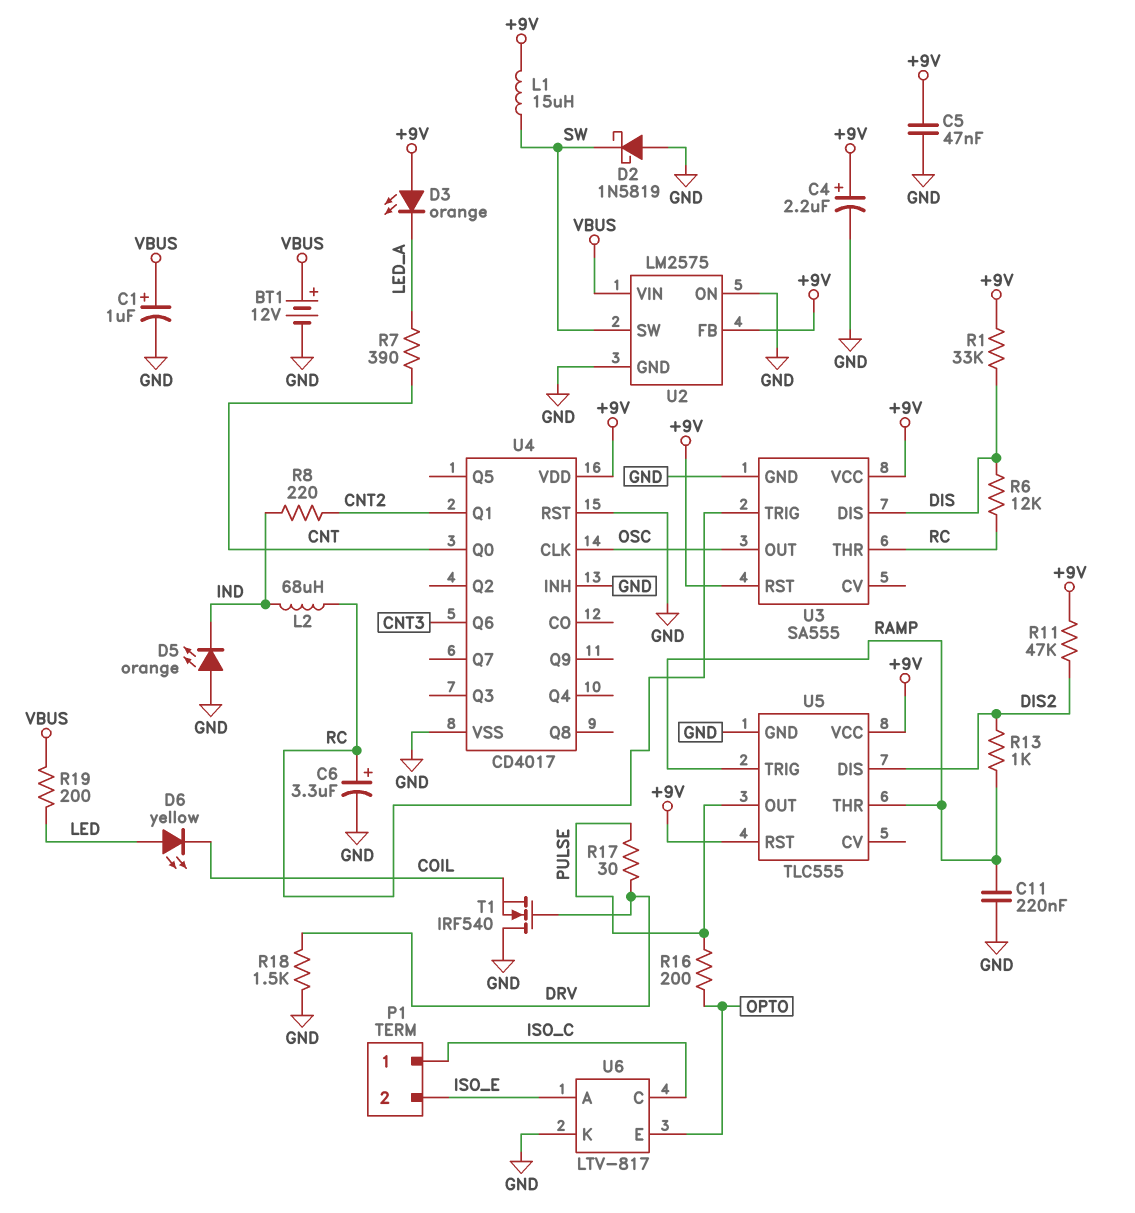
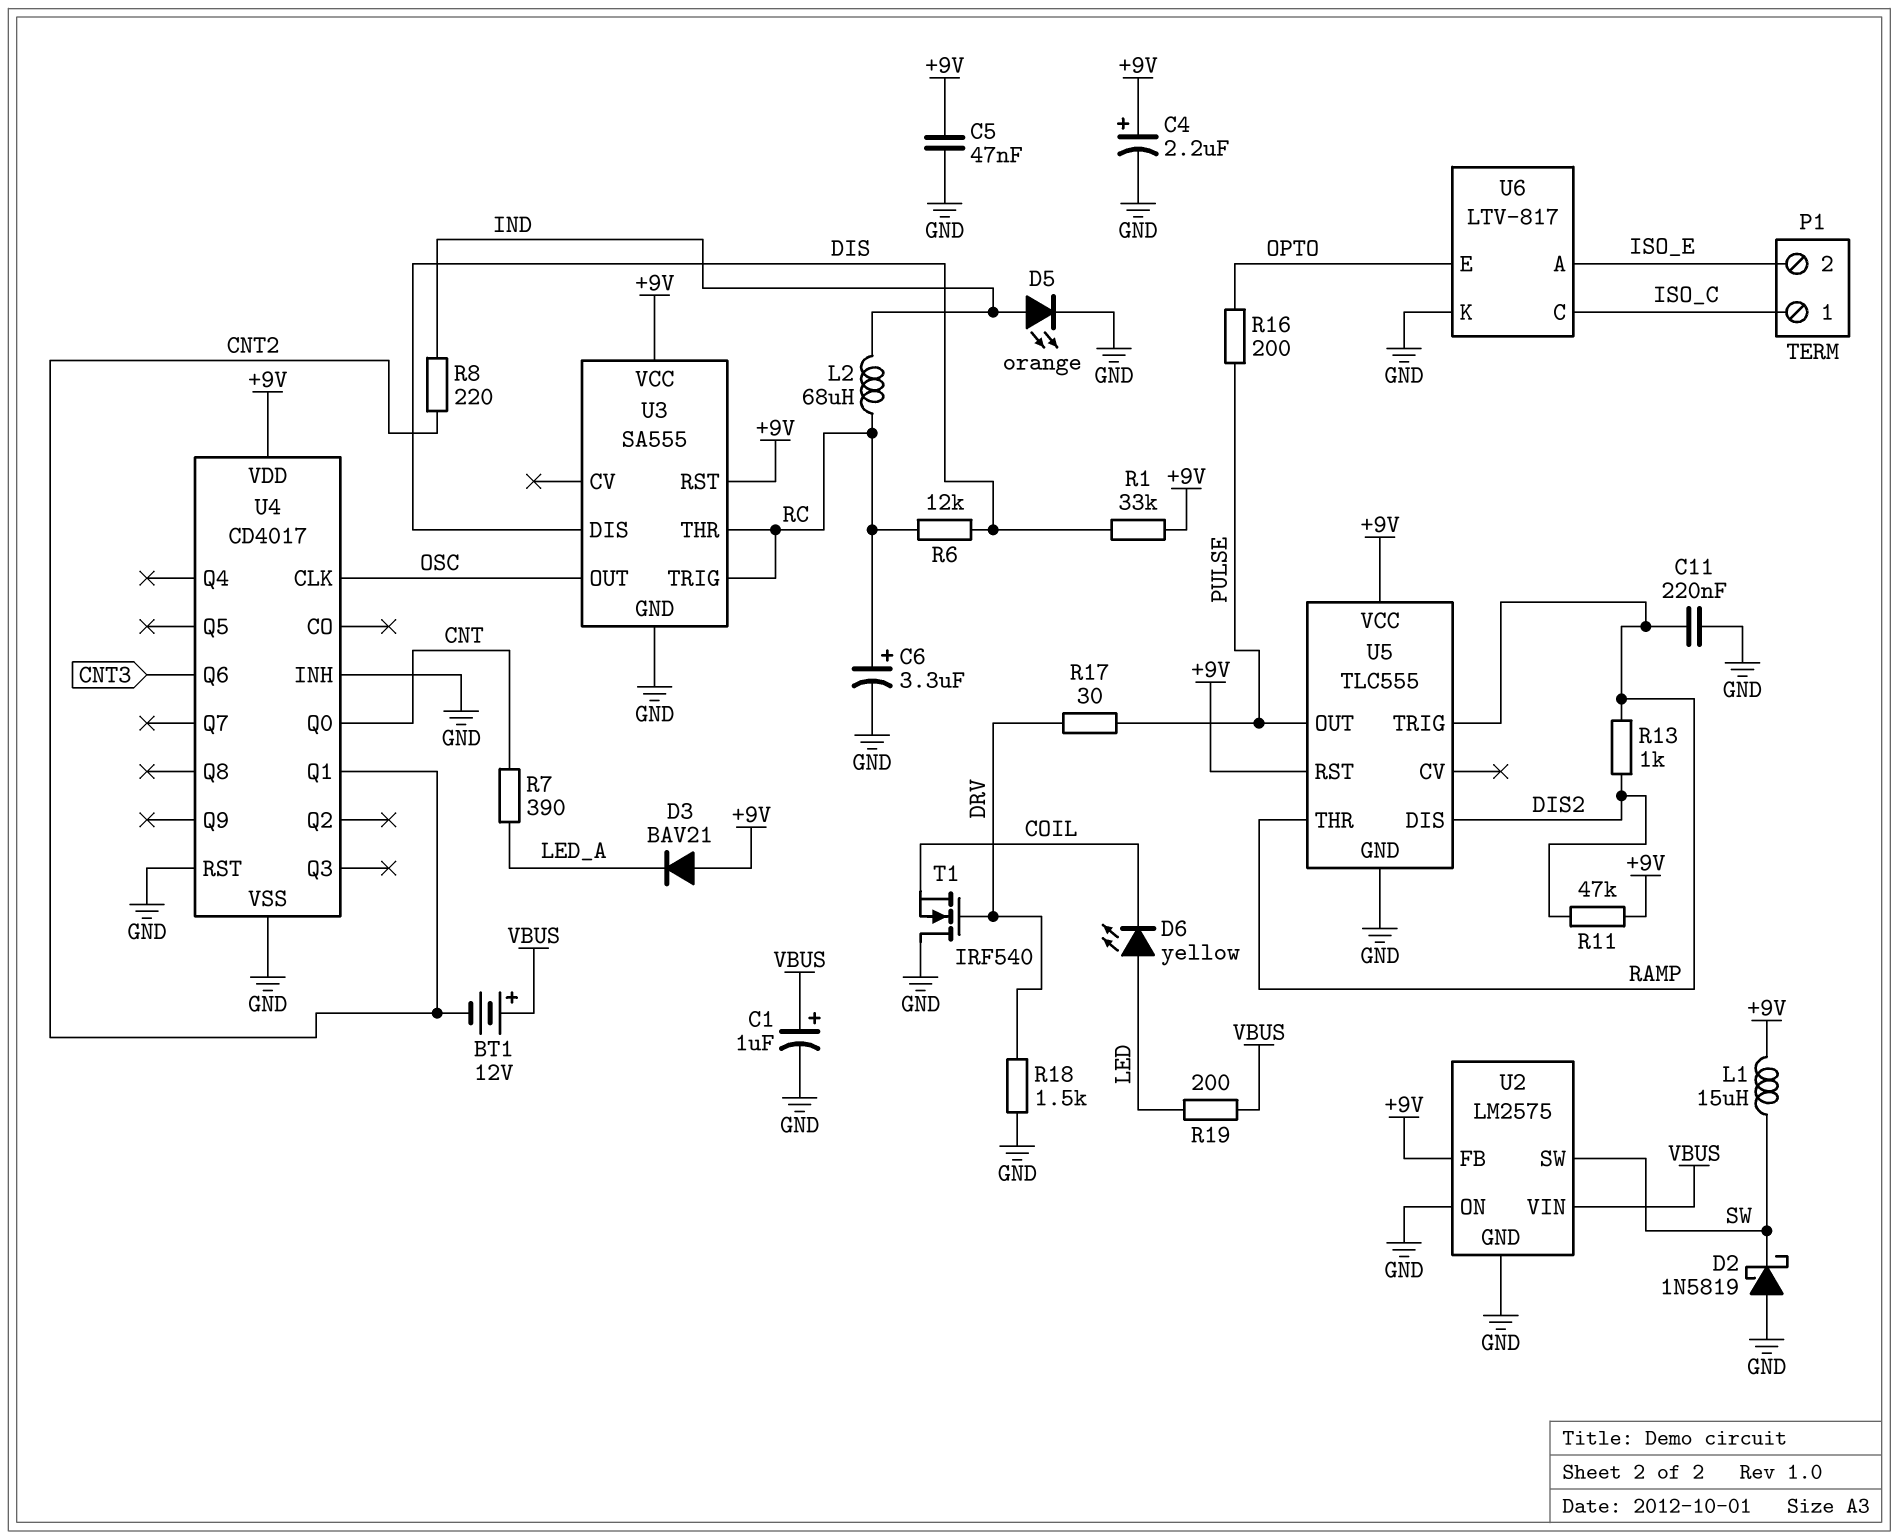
BT1: 12V (plus VBUS, minus GND) -> 12V (plus VBUS, minus CNT2)
D3: LED orange (A +9V, K LED_A) -> diode BAV21 (A +9V, K LED_A)
D5: LED orange (A GND, K IND) -> LED orange (A IND, K GND)

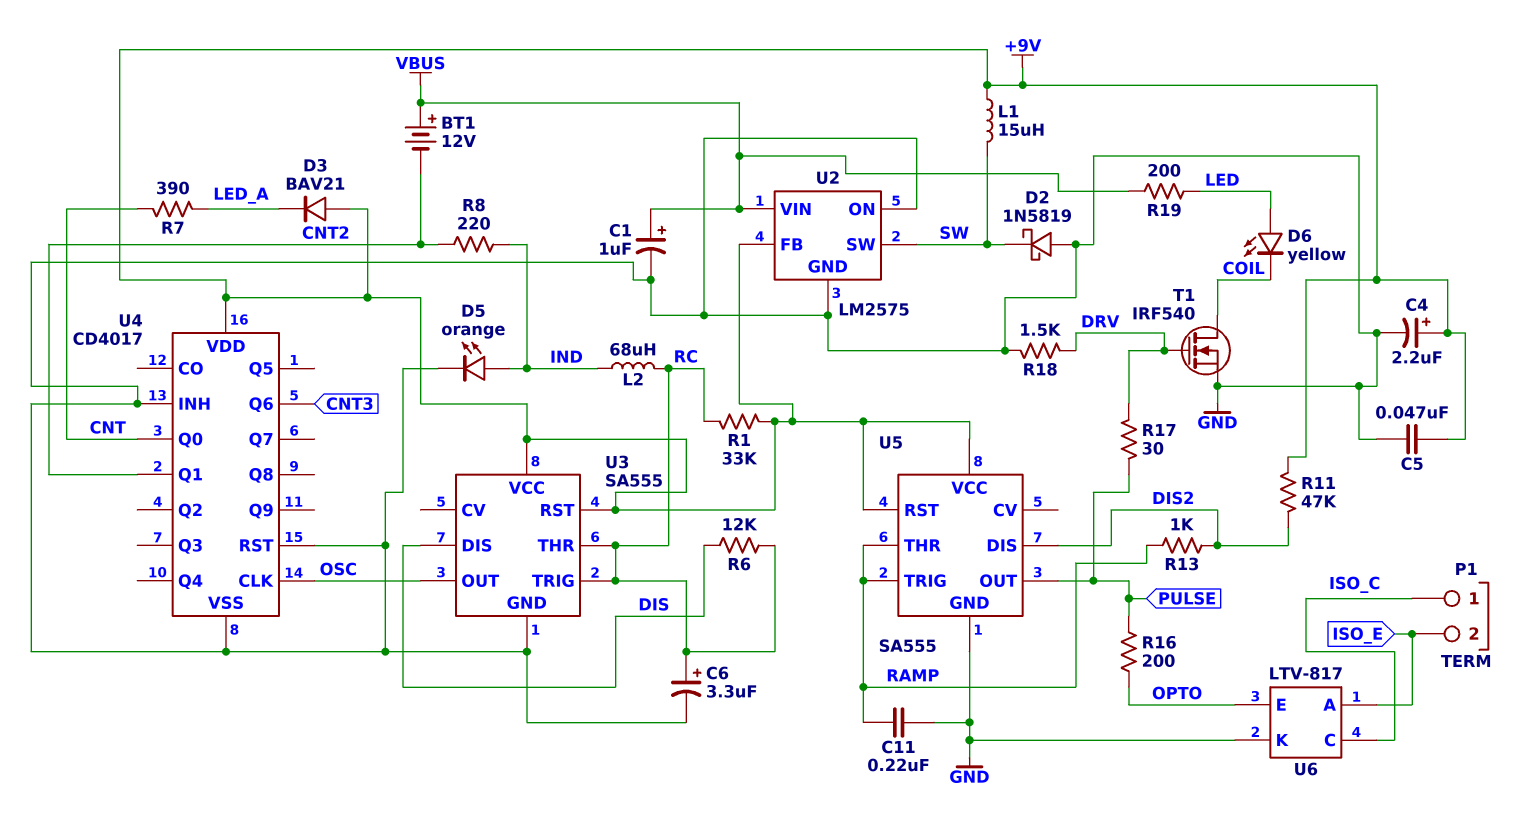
R1: 33k (+9V, DIS) -> 33k (+9V, RC)
T1: NMOS IRF540 (G DRV, D GND, S COIL) -> NMOS IRF540 (G DRV, D COIL, S GND)
U5: TLC555 -> SA555

